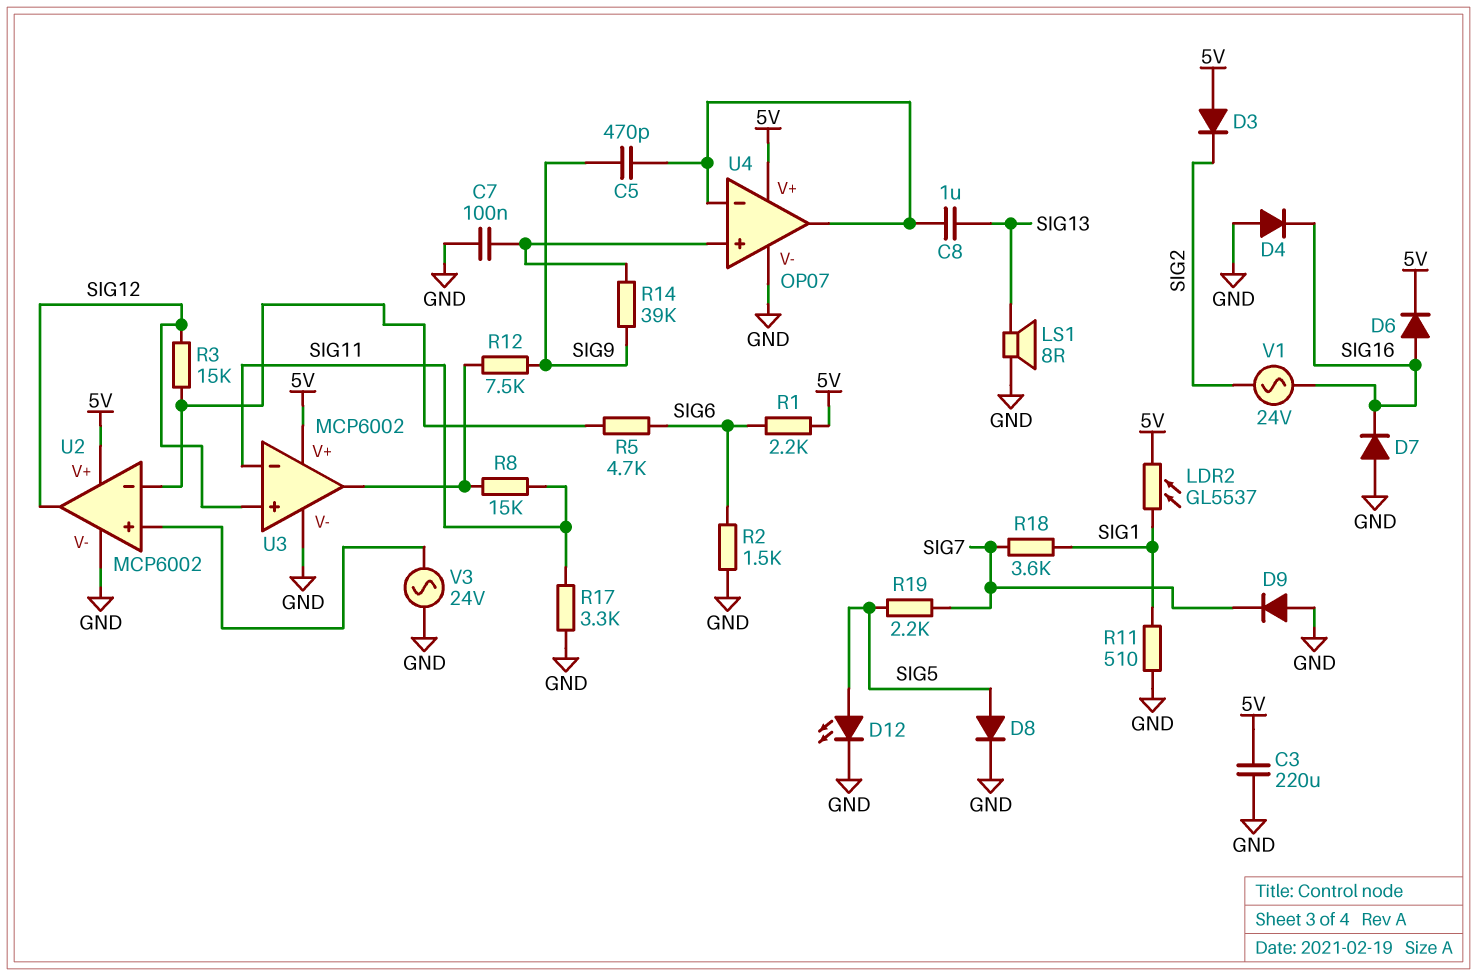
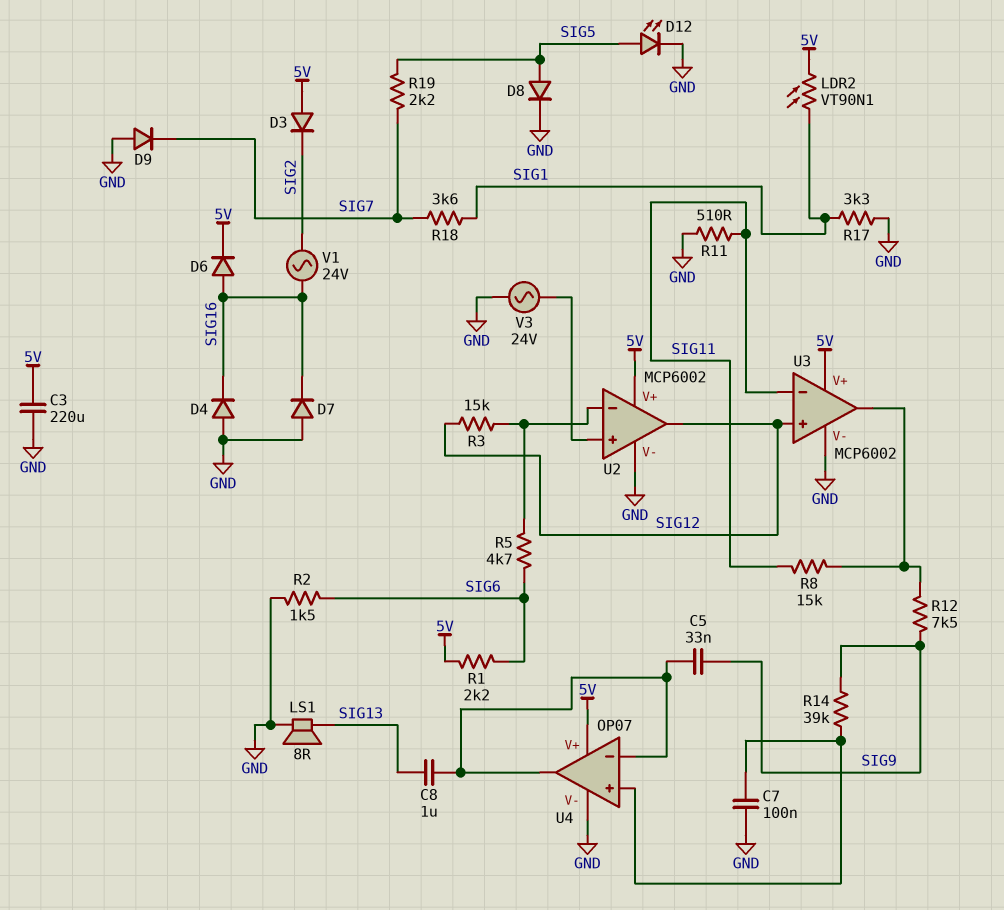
C5: 470pF (SIG9, U4/in-) -> 33nF (SIG9, U4/in-)
LDR2: GL5537 (5V, SIG1) -> VT90N1 (5V, SIG1)
R11: 510 (GND, SIG1) -> 510 (GND, SIG11)
R17: 3.3k (GND, SIG11) -> 3.3k (GND, SIG1)

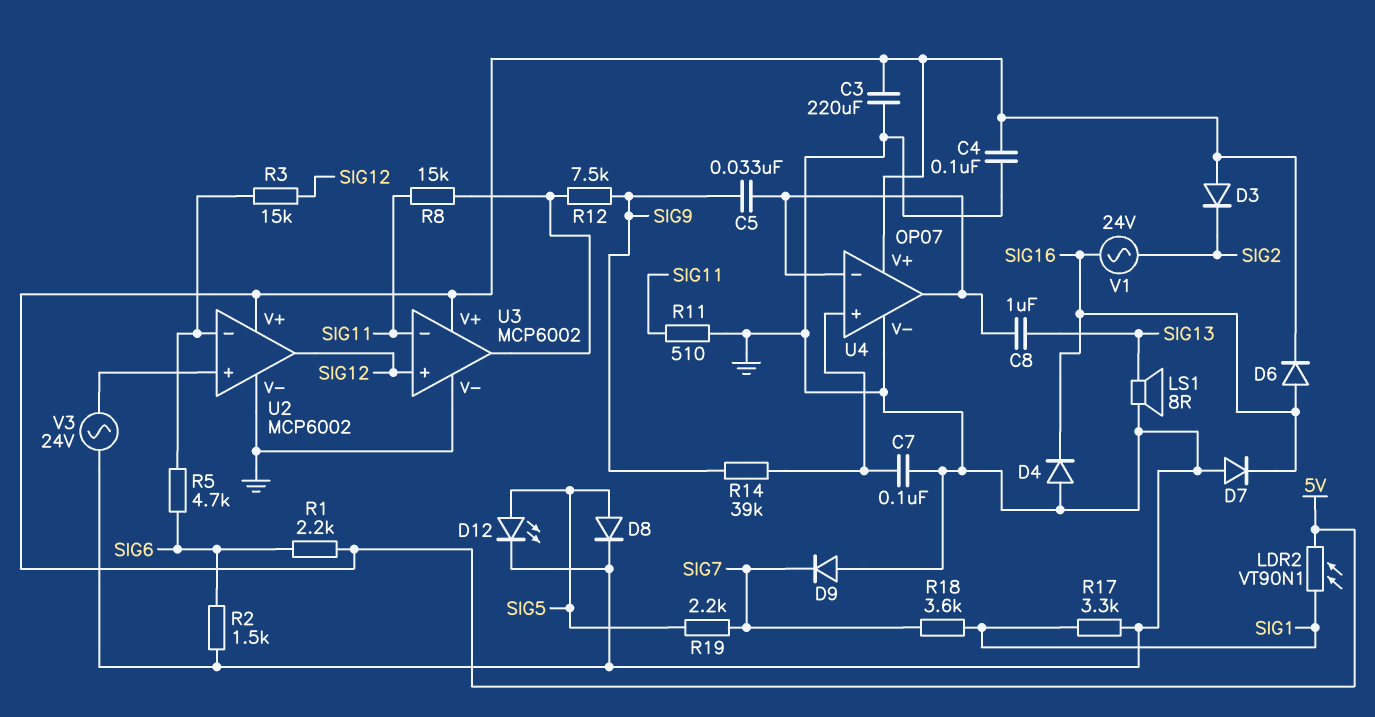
C4: none -> 100nF (5V, GND)

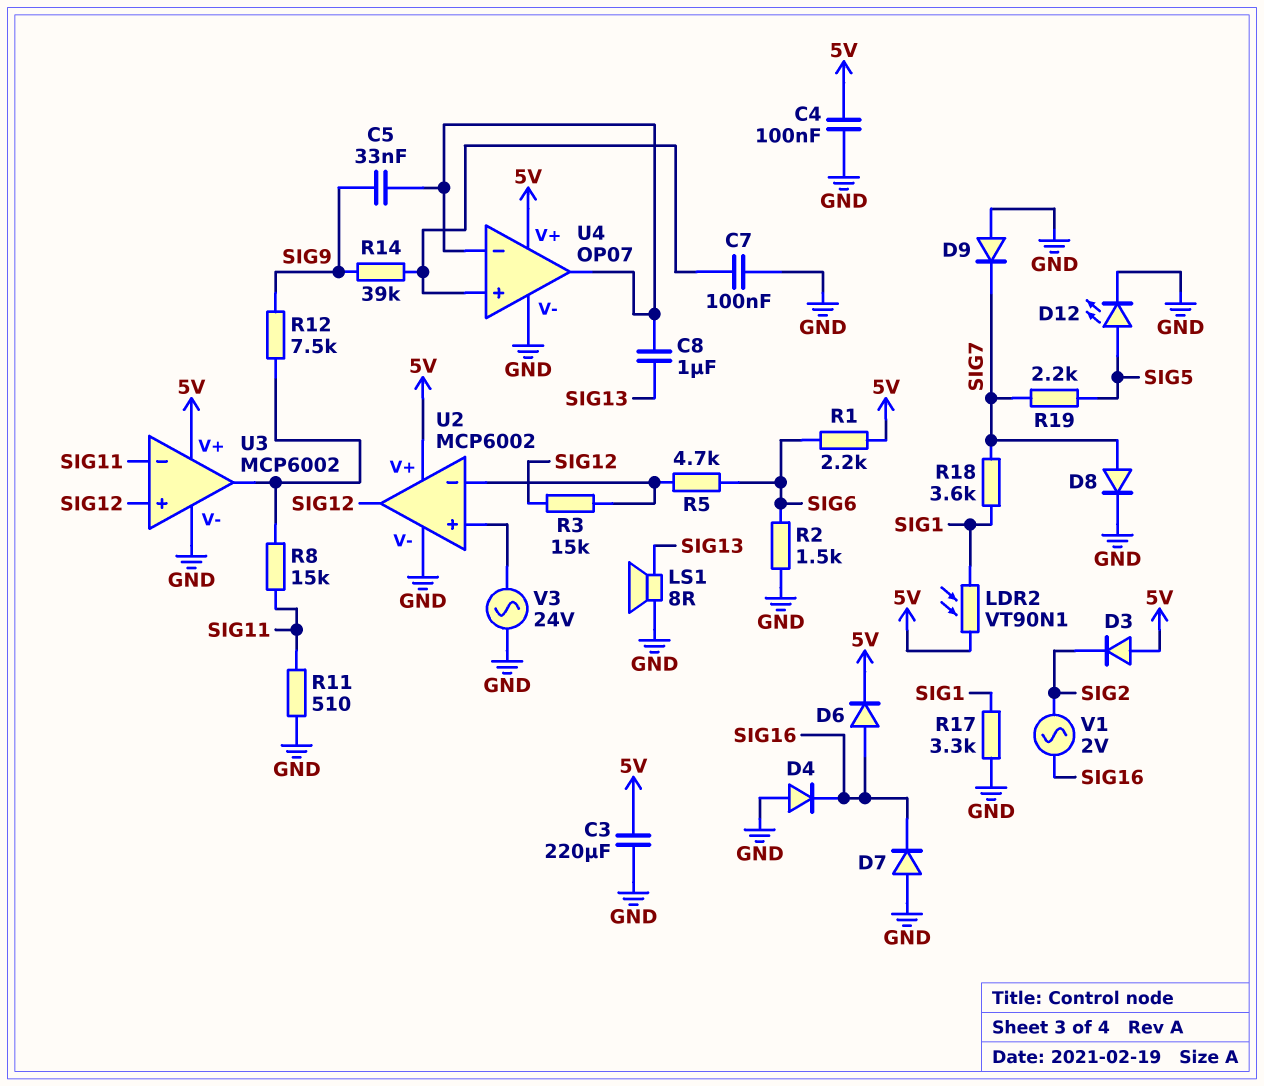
D8: diode (A SIG5, K GND) -> diode (A SIG7, K GND)
V1: AC 24V (SIG2, SIG16) -> AC 2V (SIG2, SIG16)

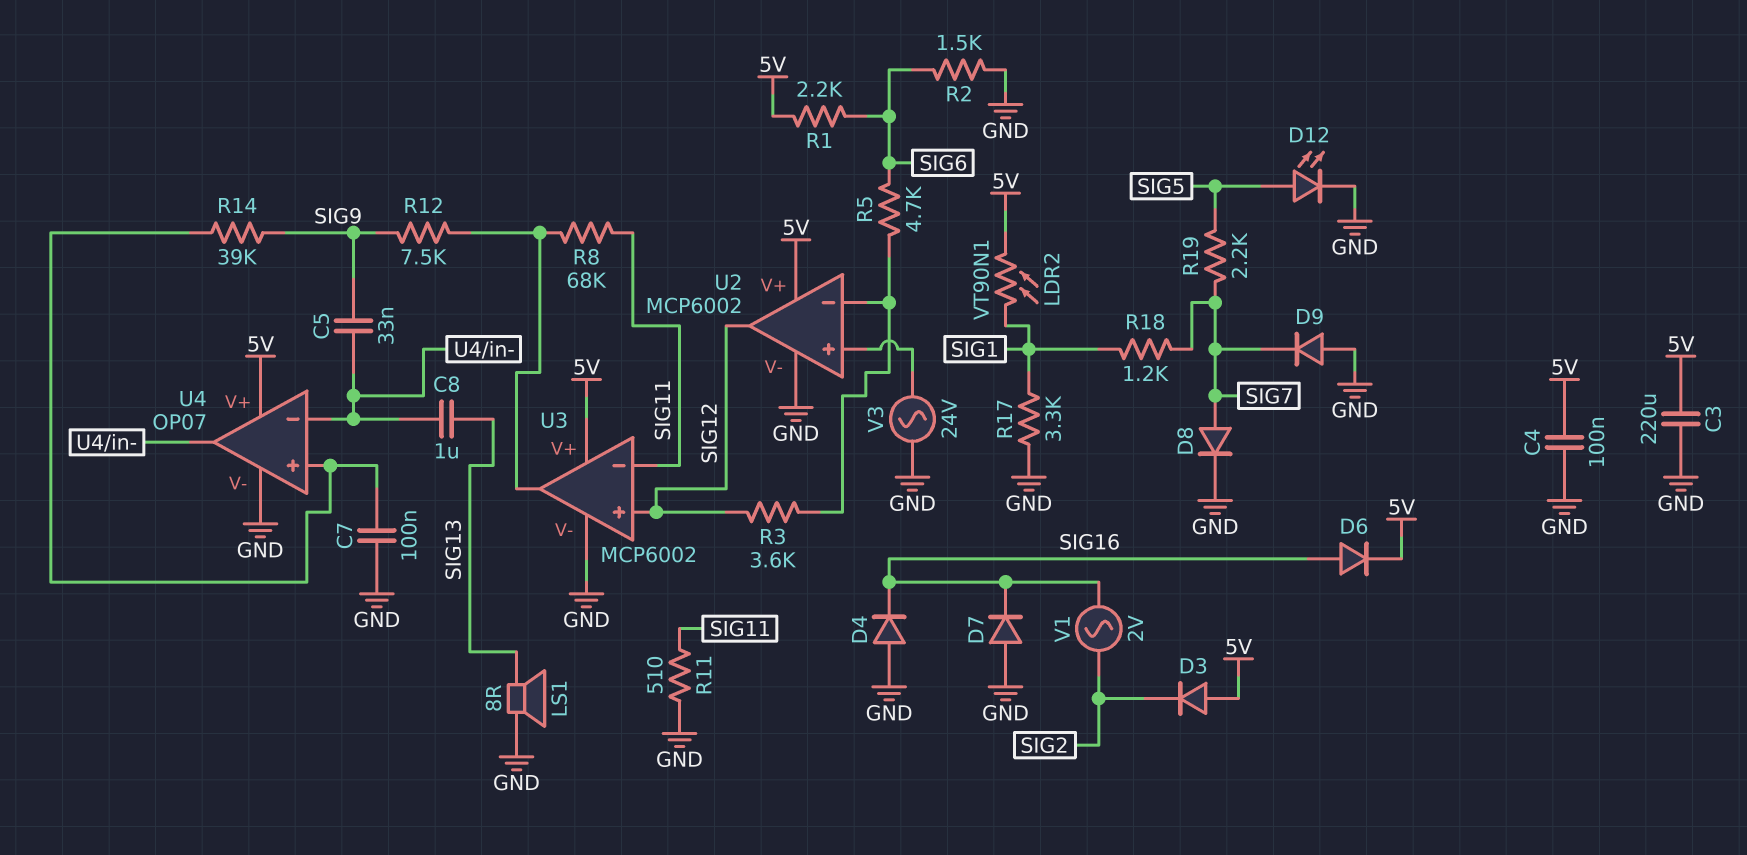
R3: 15k (SIG12, U2/in-) -> 3.6k (SIG12, U2/in-)
R8: 15k (SIG11, U3/out) -> 68k (SIG11, U3/out)
R18: 3.6k (SIG1, SIG7) -> 1.2k (SIG1, SIG7)

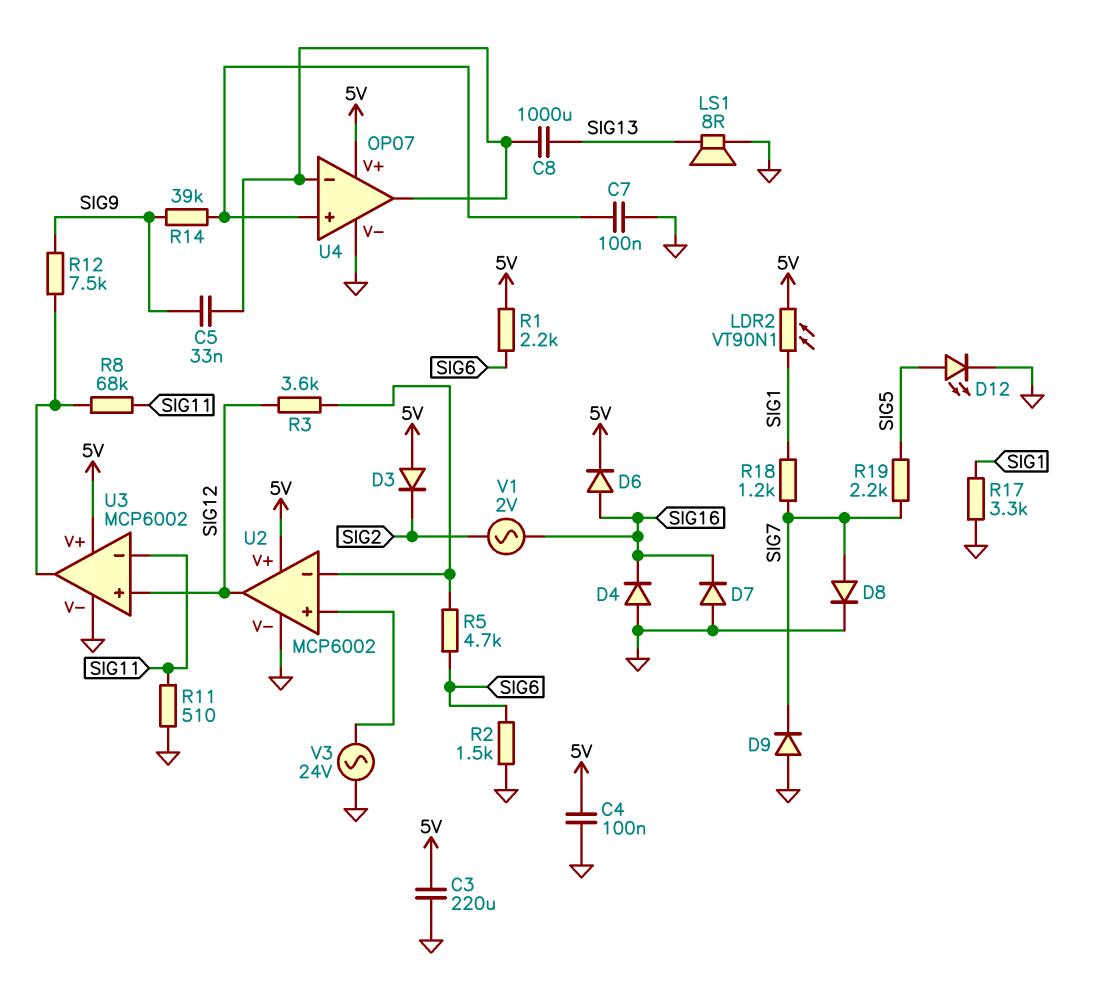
C8: 1uF (SIG13, U4/in-) -> 1000uF (SIG13, U4/in-)

